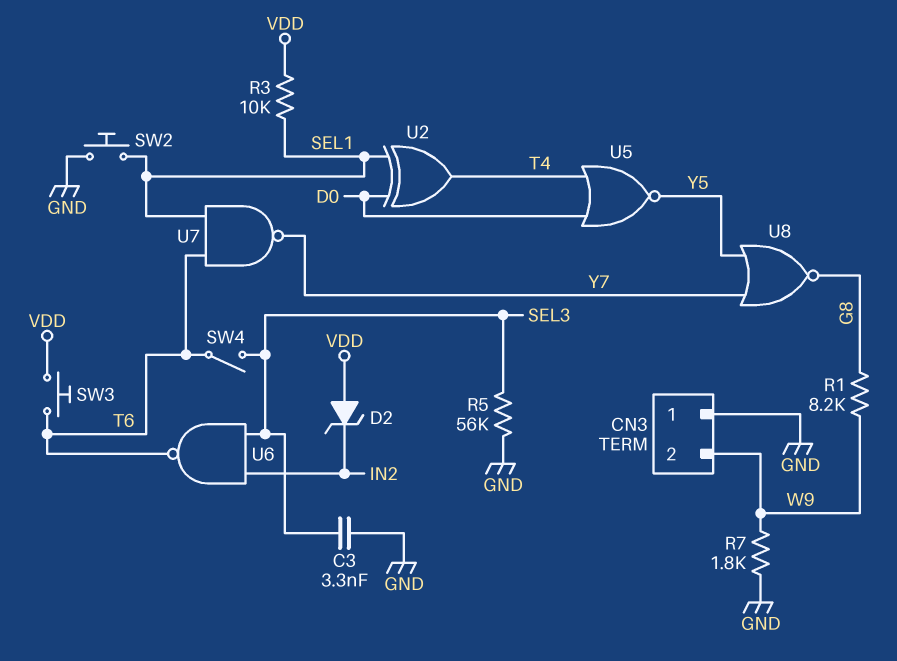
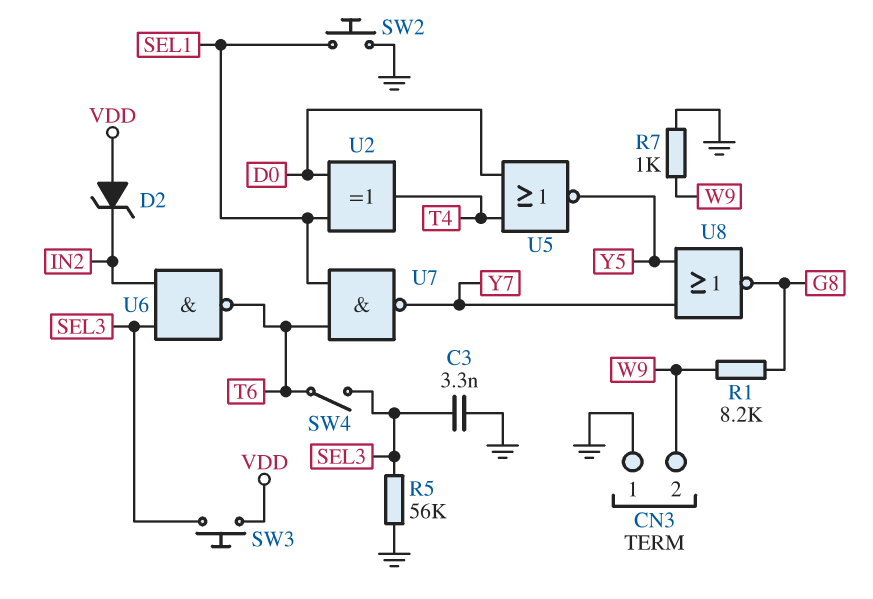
R3: 10k (SEL1, VDD) -> none
R7: 1.8k (GND, W9) -> 1k (GND, W9)
SW3: button (T6, VDD) -> button (SEL3, VDD)

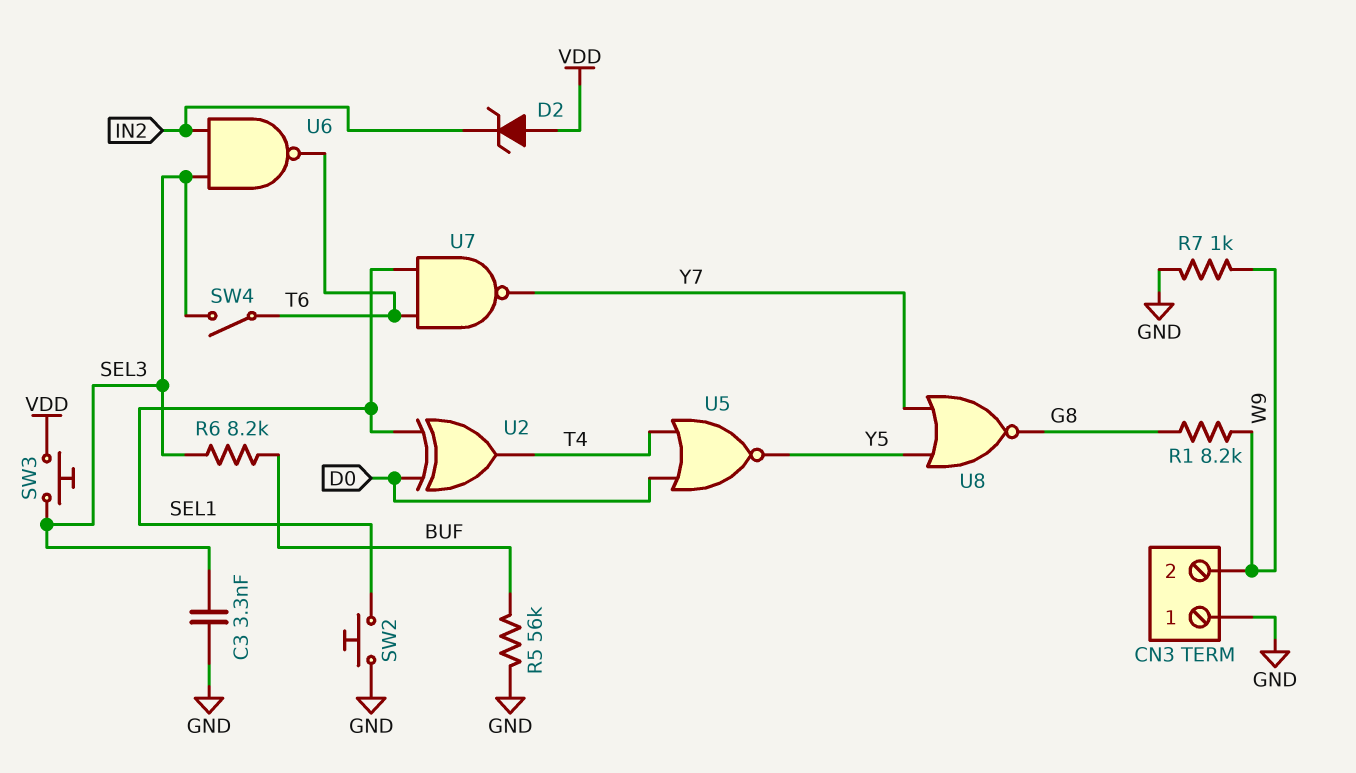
R5: 56k (GND, SEL3) -> 56k (BUF, GND)
R6: none -> 8.2k (BUF, SEL3)

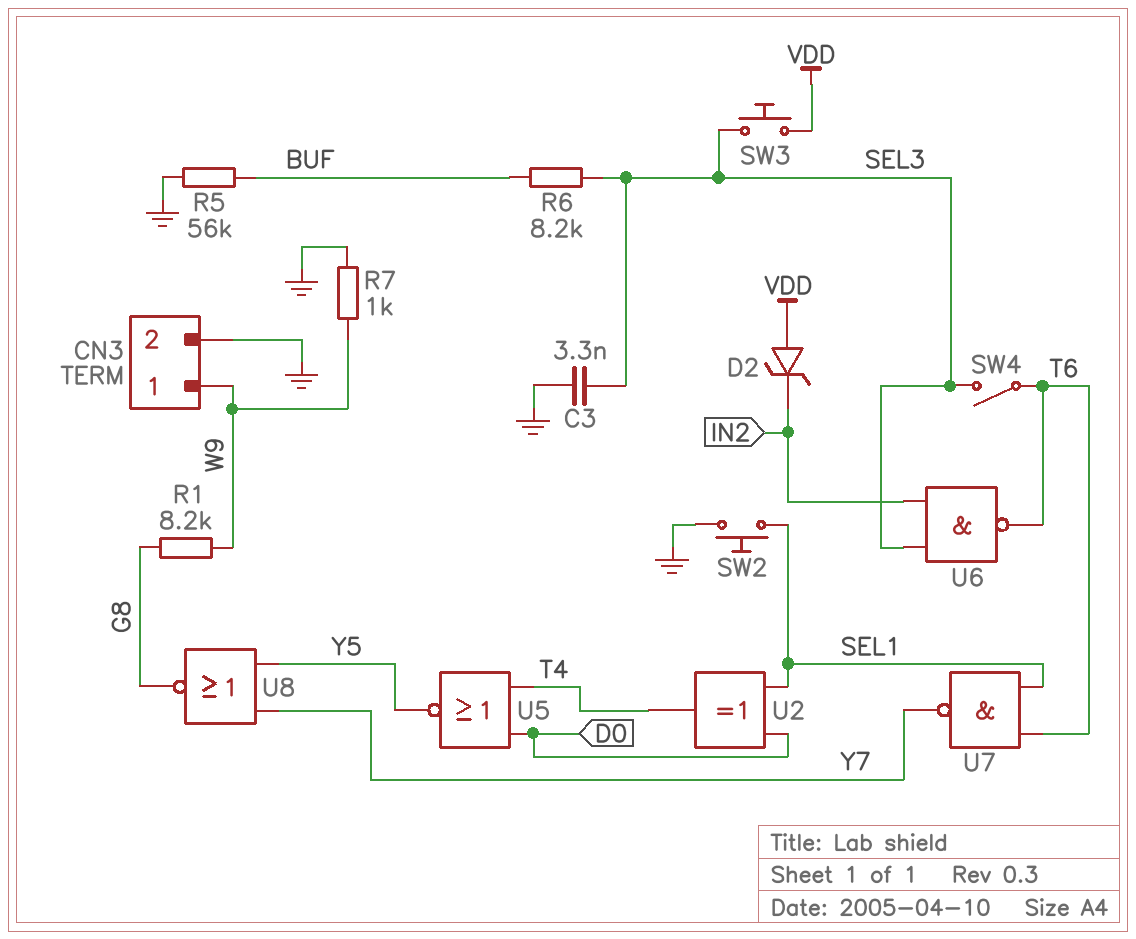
CN3 pin 1: GND -> W9
CN3 pin 2: W9 -> GND

